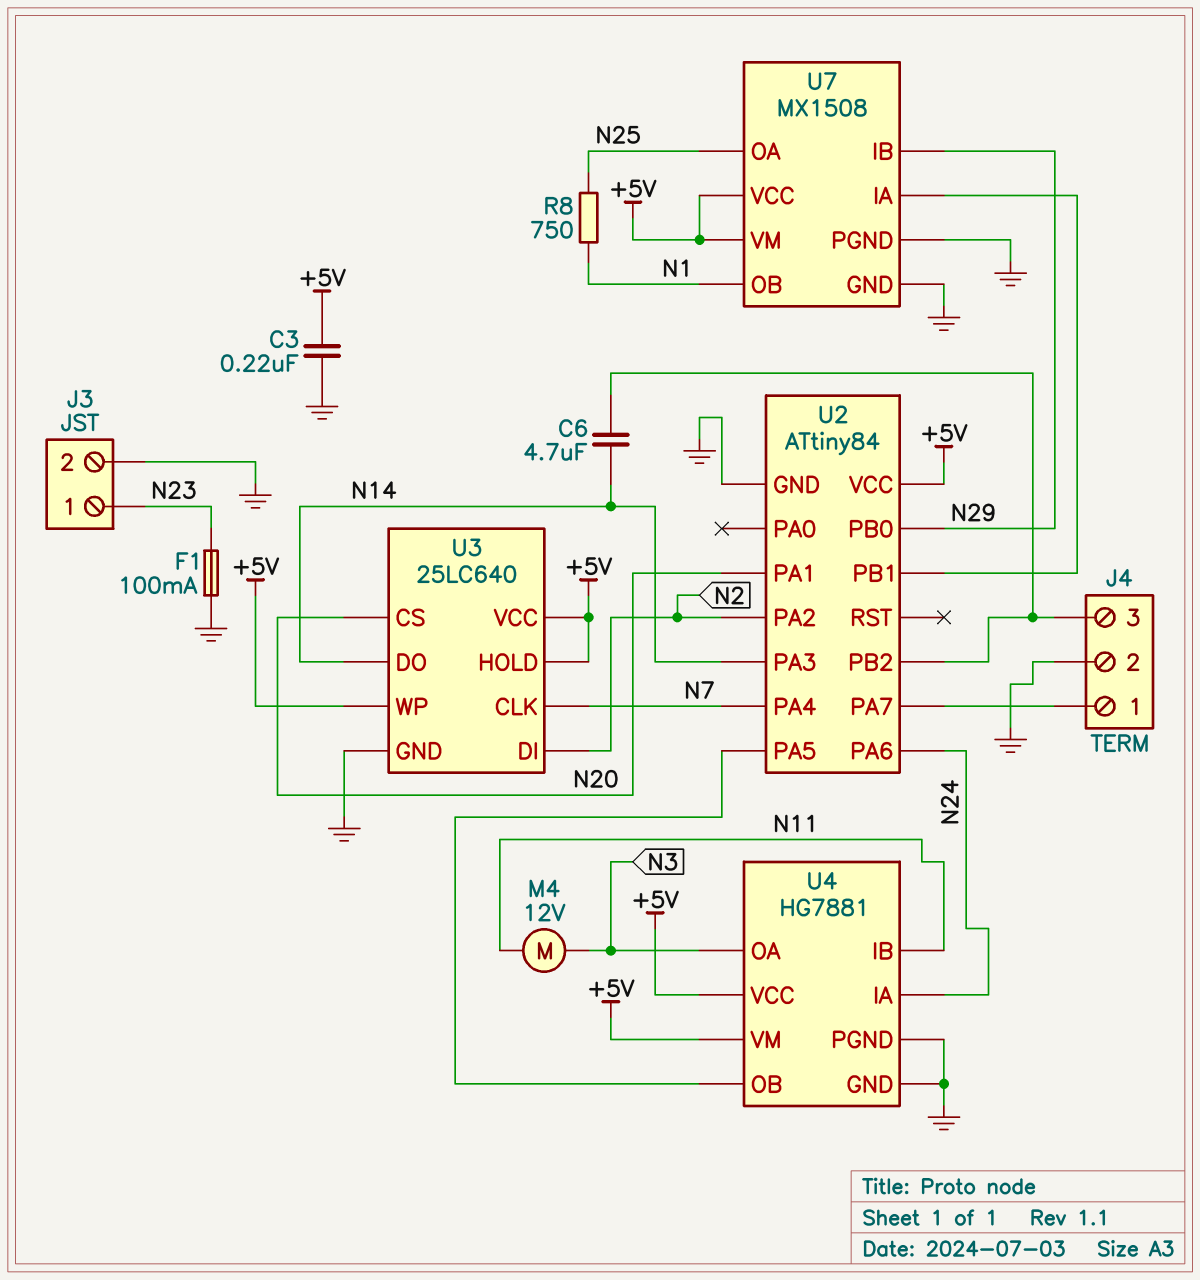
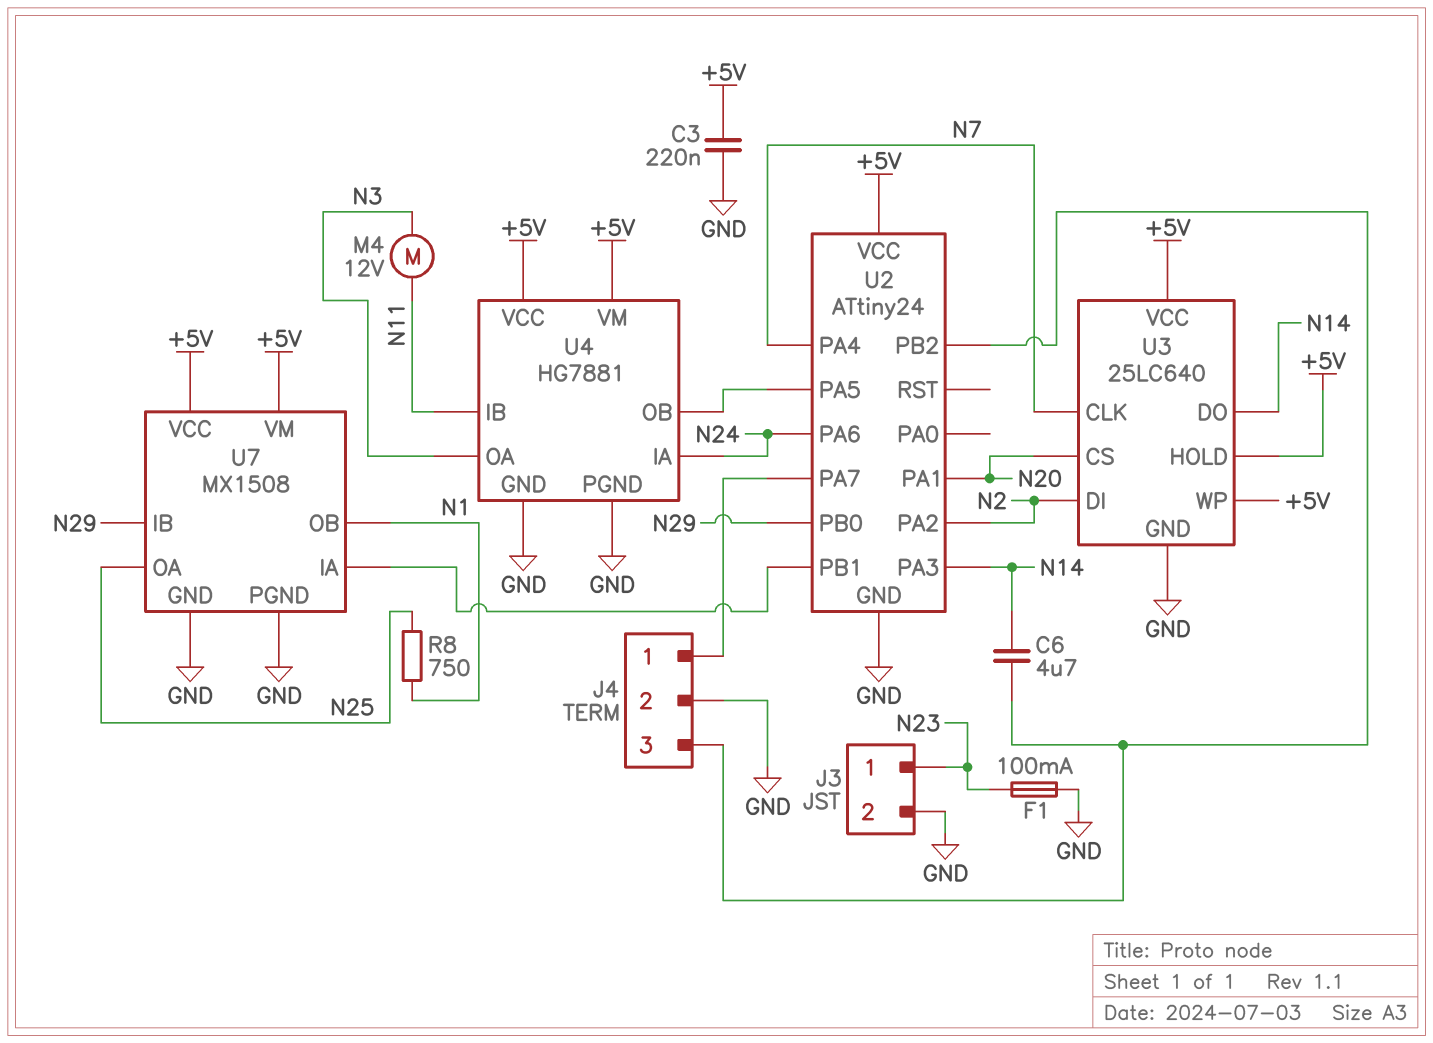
U2: ATtiny84 -> ATtiny24

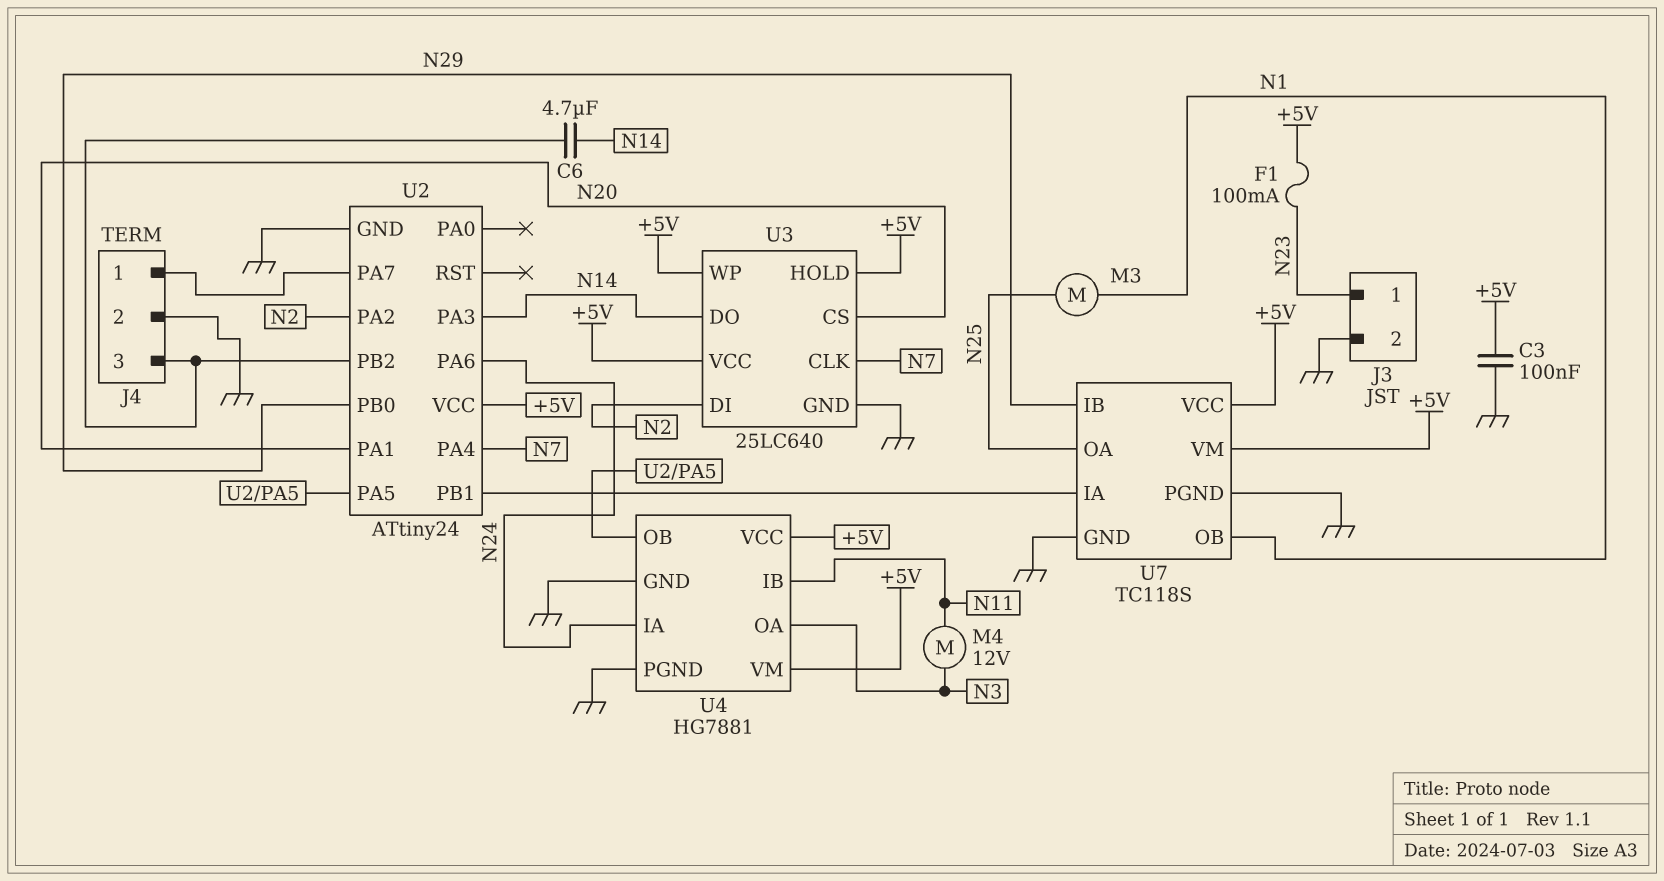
C3: 220nF (+5V, GND) -> 100nF (+5V, GND)
F1: 100mA (GND, N23) -> 100mA (+5V, N23)
M3: none -> motor (N1, N25)
R8: 750 (N1, N25) -> none
U7: MX1508 -> TC118S

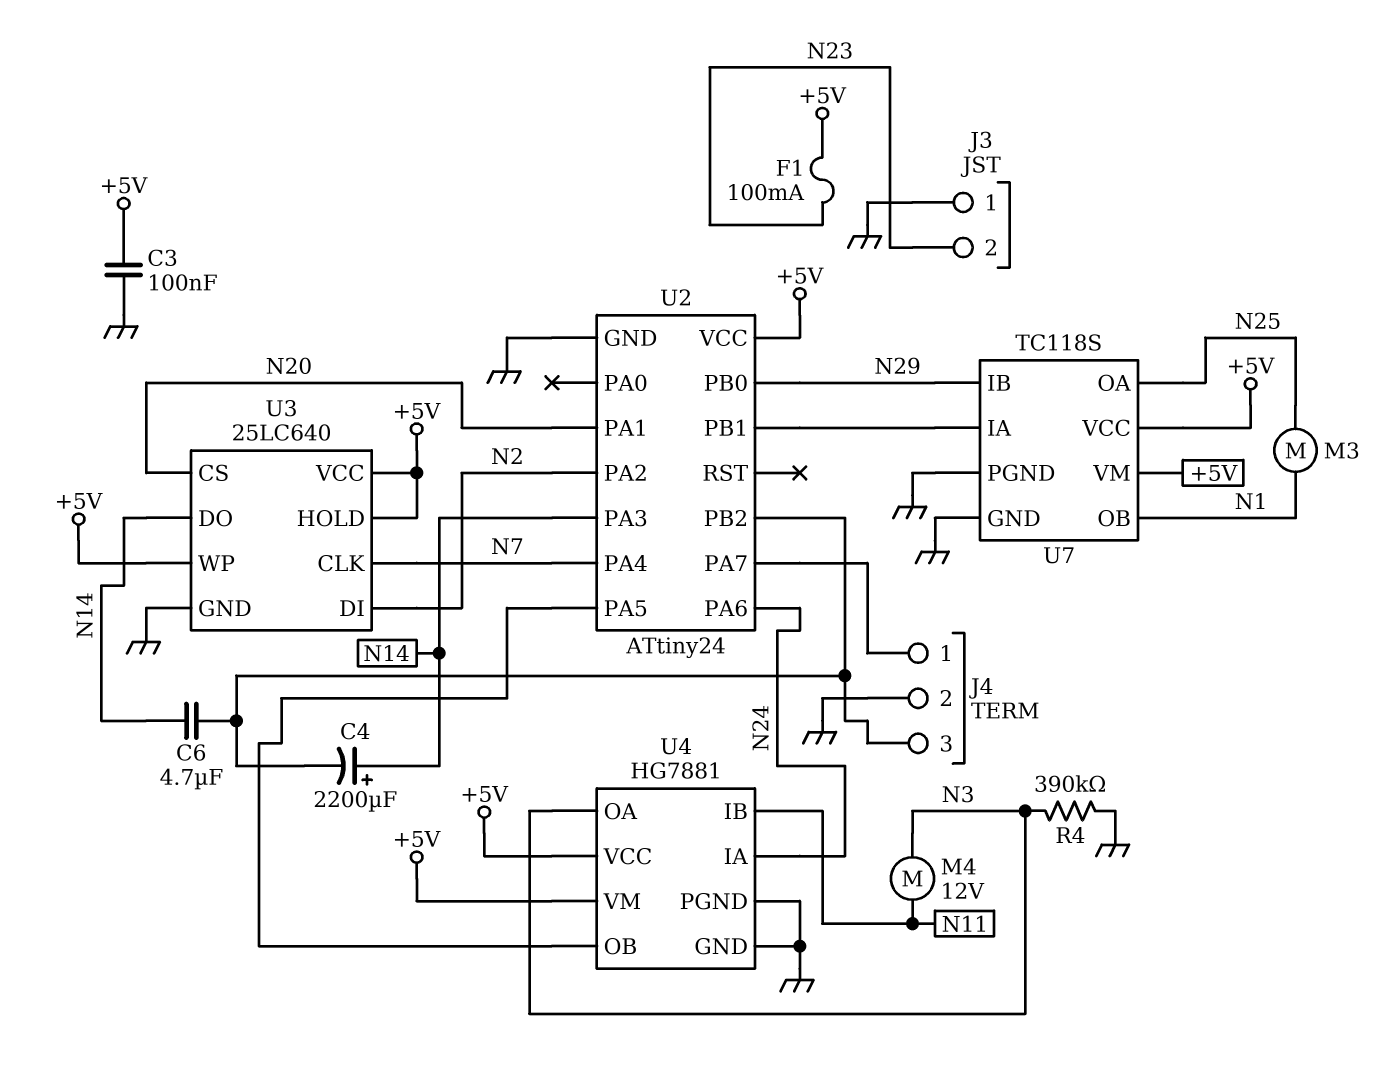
C4: none -> 2200uF (plus N14, minus J4/3)
J3 pin 1: N23 -> GND
J3 pin 2: GND -> N23
R4: none -> 390k (GND, N3)

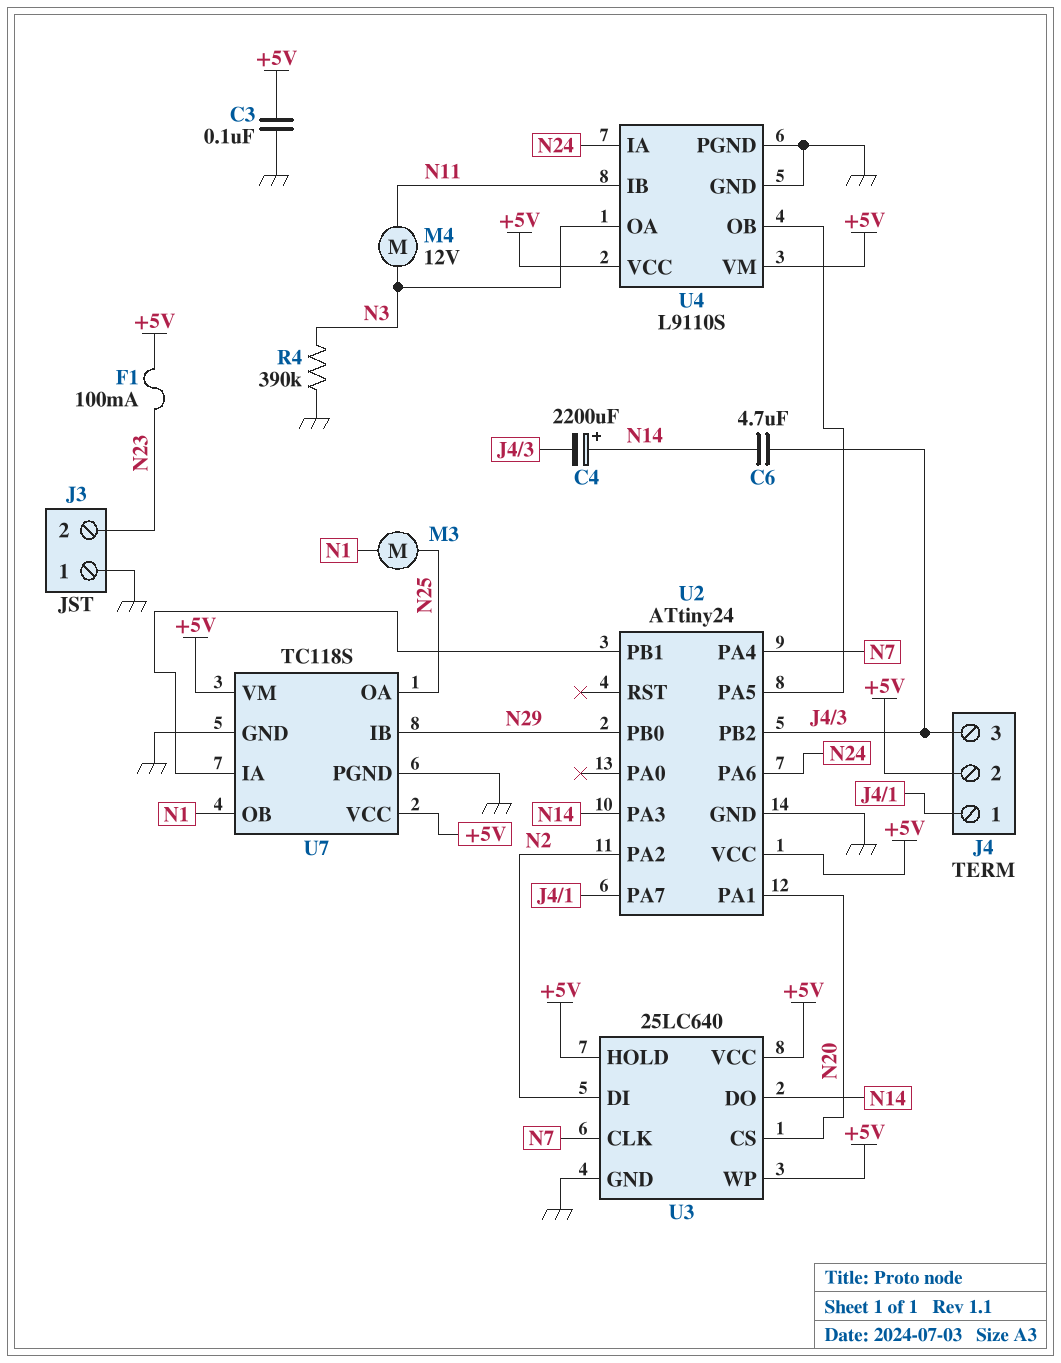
J4 pin 2: GND -> +5V
U4: HG7881 -> L9110S

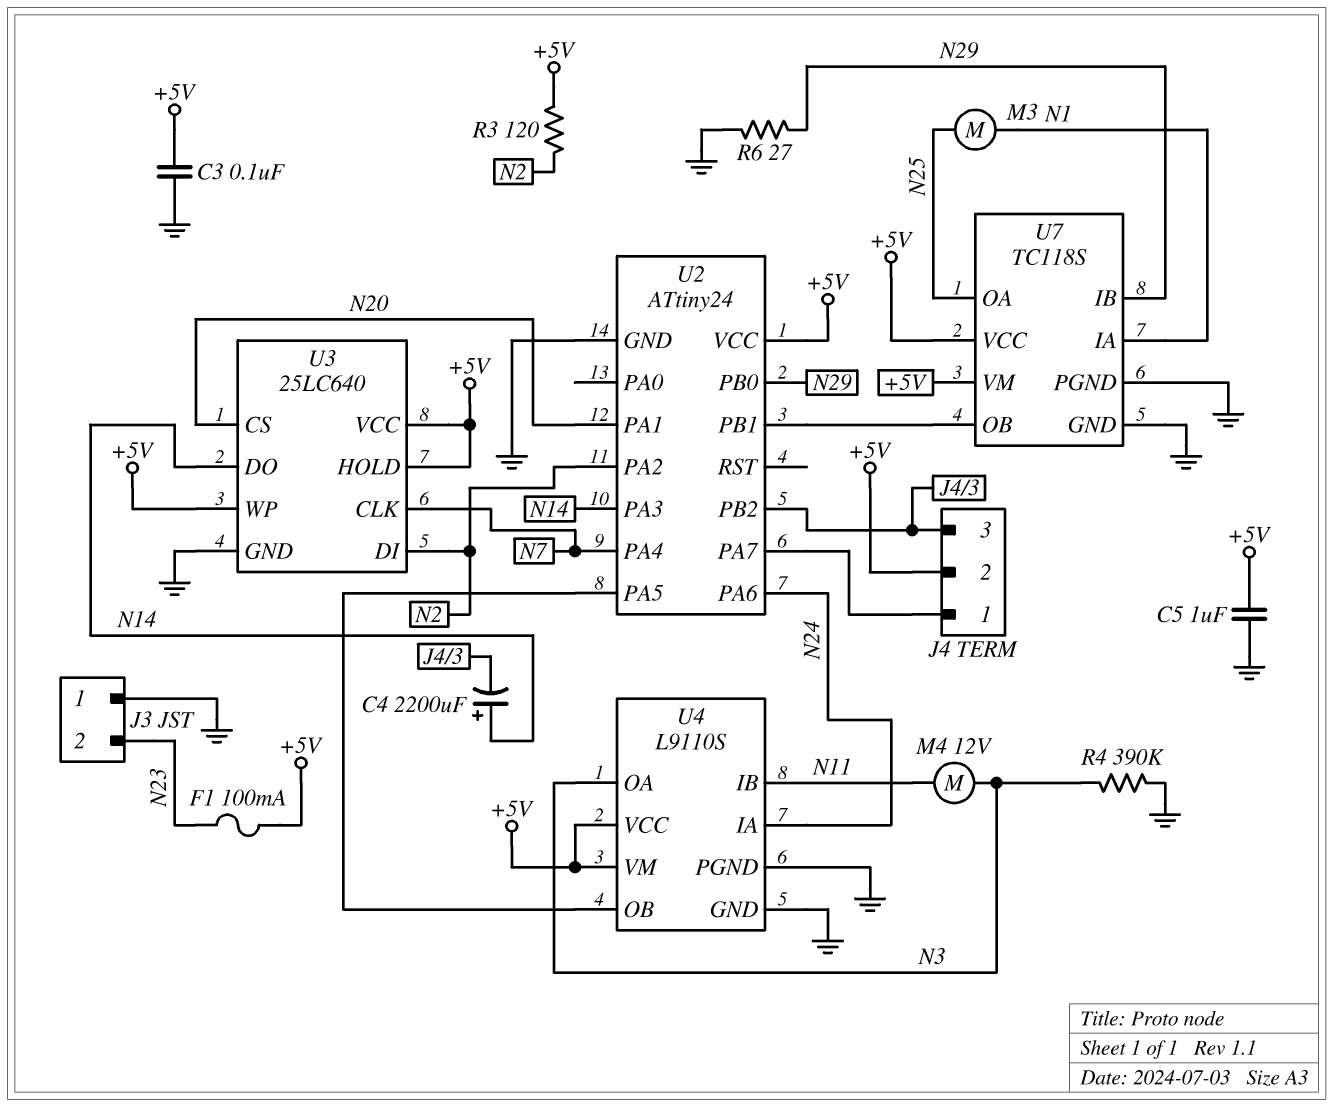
C5: none -> 1uF (+5V, GND)
C6: 4.7uF (J4/3, N14) -> none
R3: none -> 120 (+5V, N2)
R6: none -> 27 (GND, N29)
U7 pin IA: U2/PB1 -> N1
U7 pin OB: N1 -> U2/PB1

